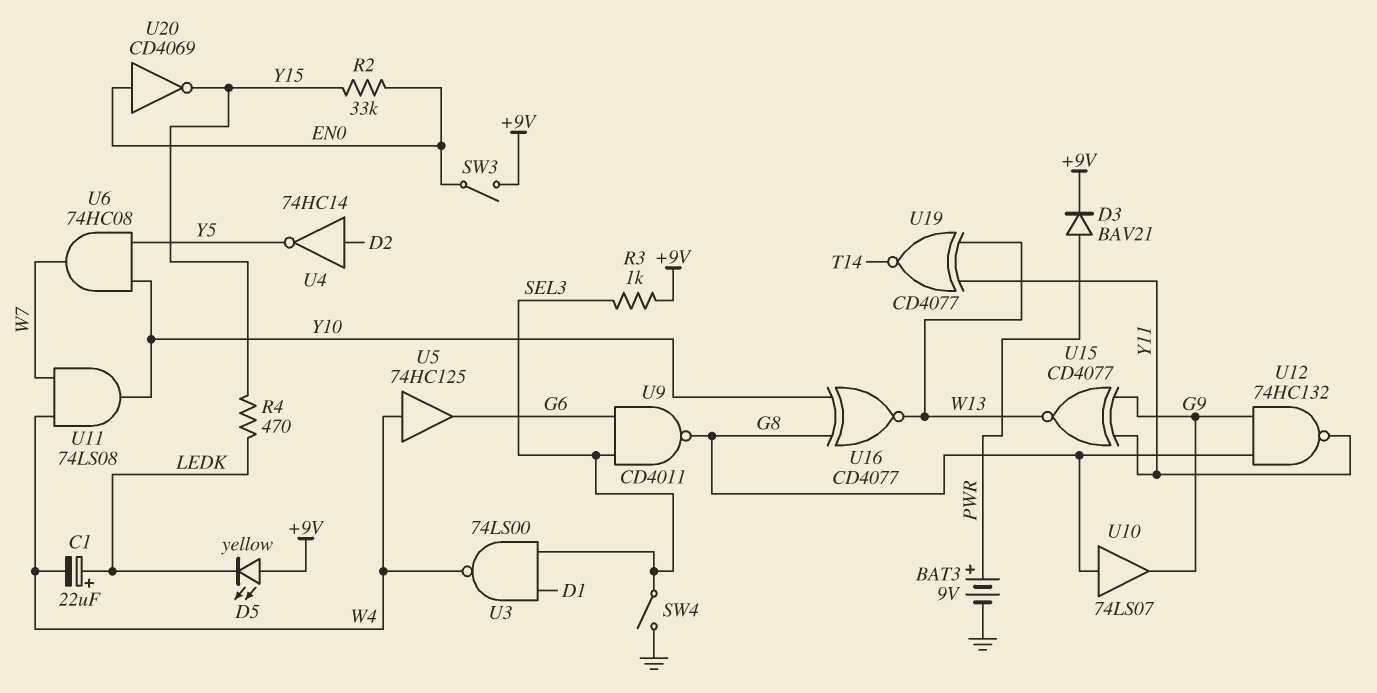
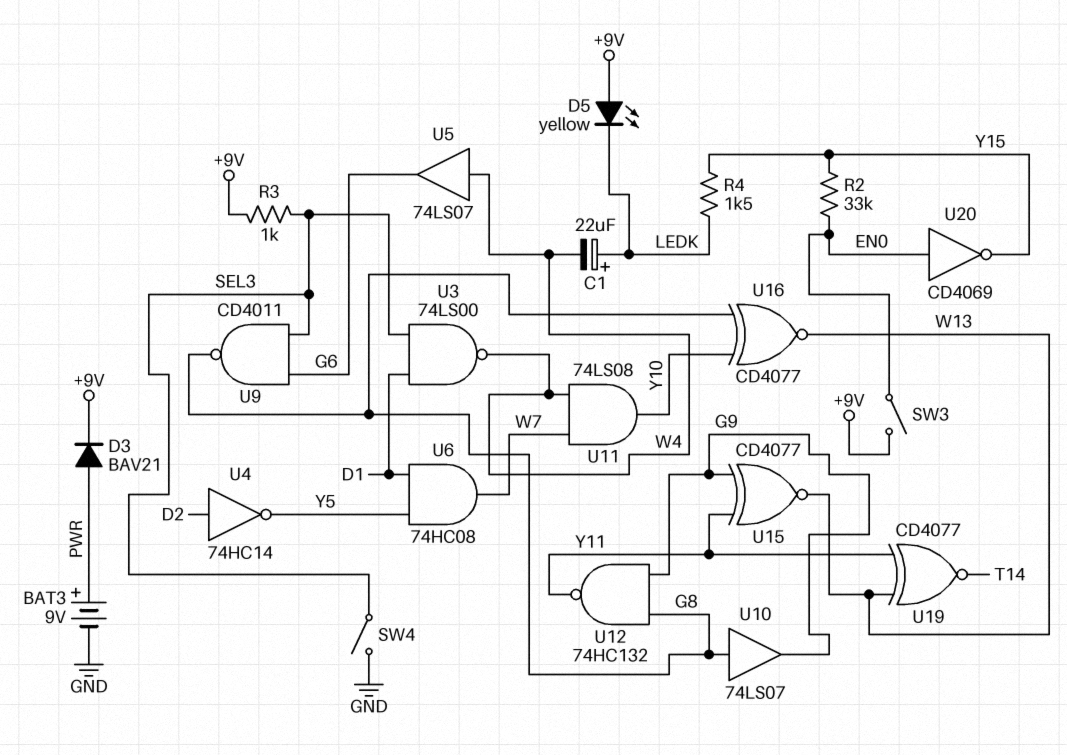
R4: 470 (LEDK, Y15) -> 1.5k (LEDK, Y15)
U5: buffer 74HC125 (in W4, out G6) -> buffer 74LS07 (in W4, out G6)
U6: AND 74HC08 (in Y5, in Y10, out W7) -> AND 74HC08 (in D1, in Y5, out W7)

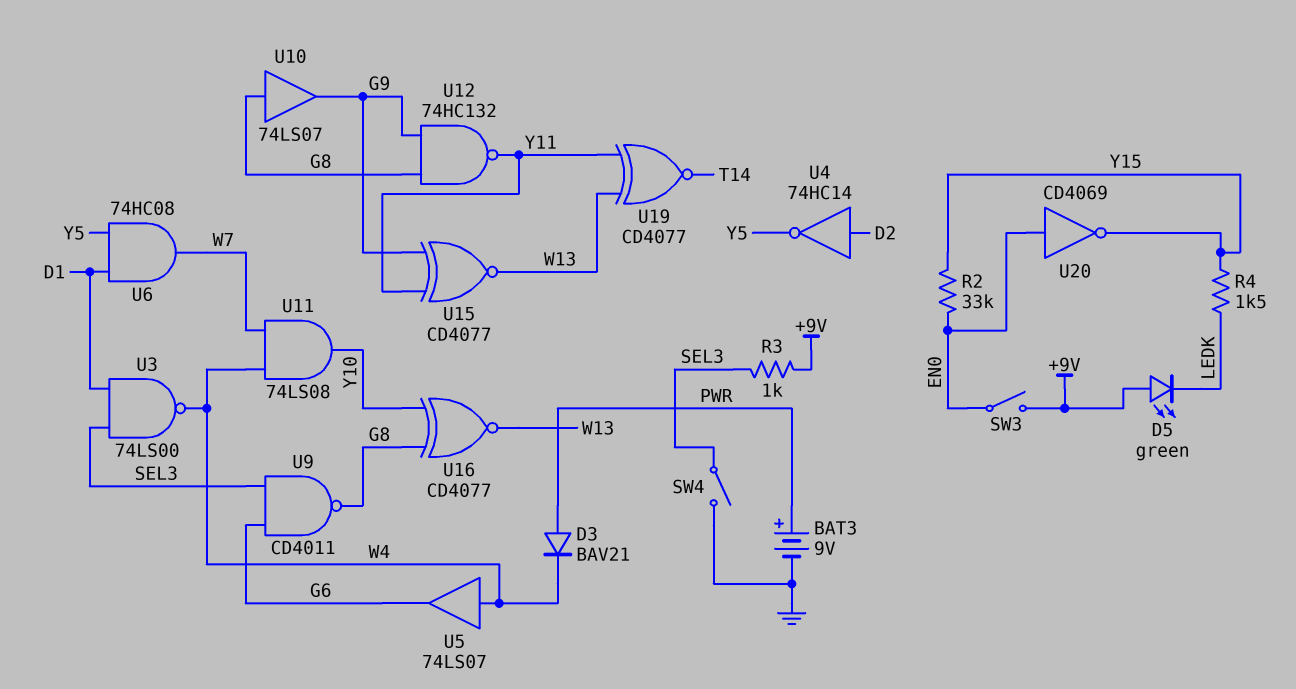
C1: 22uF (plus LEDK, minus W4) -> none
D3: diode BAV21 (A PWR, K +9V) -> diode BAV21 (A PWR, K W4)
D5: LED yellow (A +9V, K LEDK) -> LED green (A +9V, K LEDK)

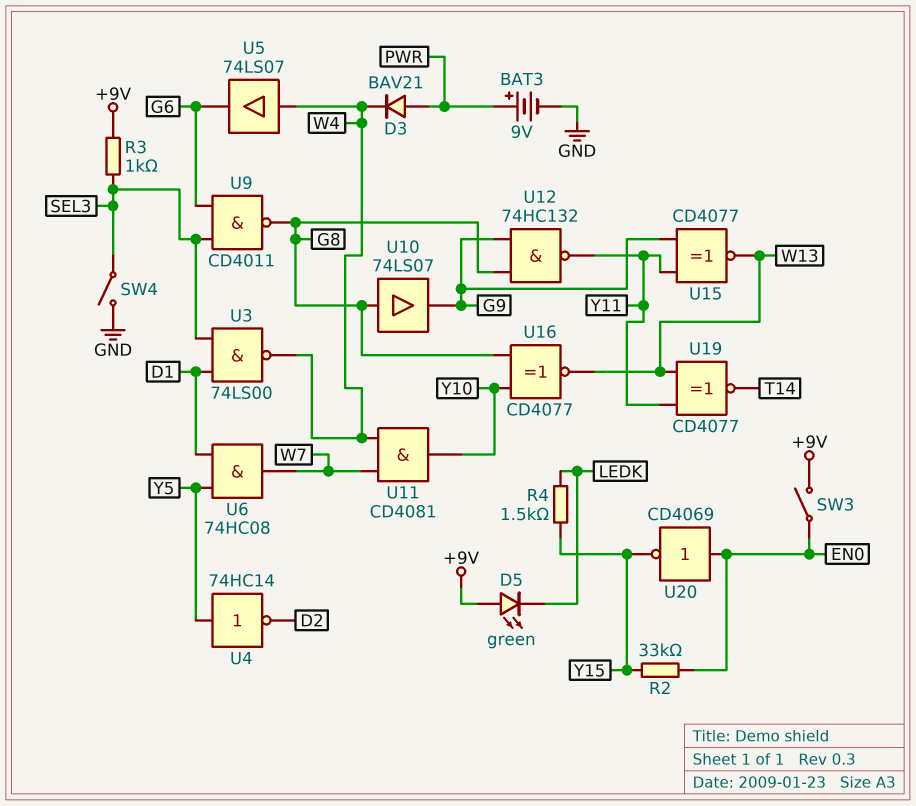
U4: NOT 74HC14 (in D2, out Y5) -> NOT 74HC14 (in Y5, out D2)
U11: AND 74LS08 (in W4, in W7, out Y10) -> AND CD4081 (in W4, in W7, out Y10)

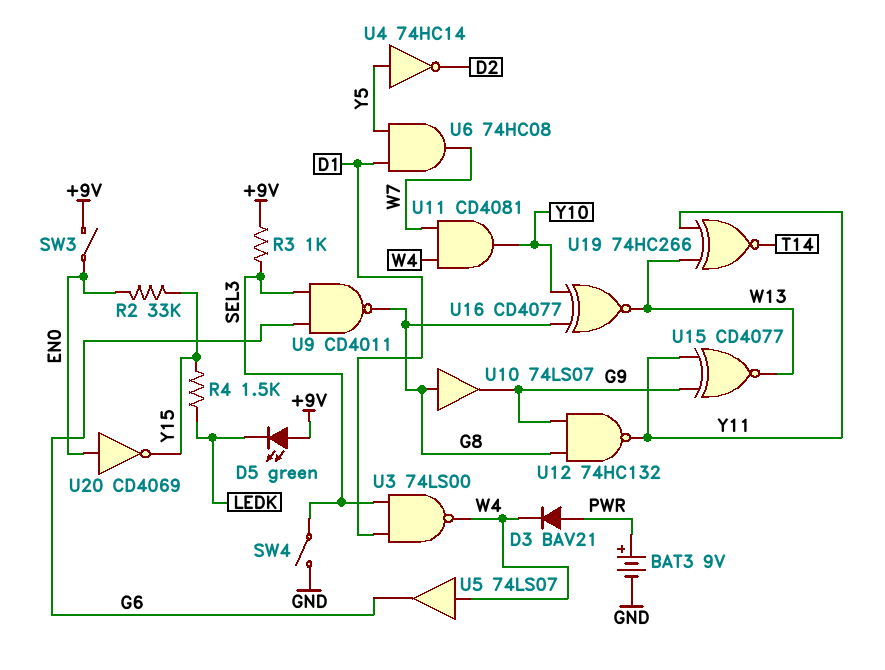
U19: XNOR CD4077 (in W13, in Y11, out T14) -> XNOR 74HC266 (in W13, in Y11, out T14)

